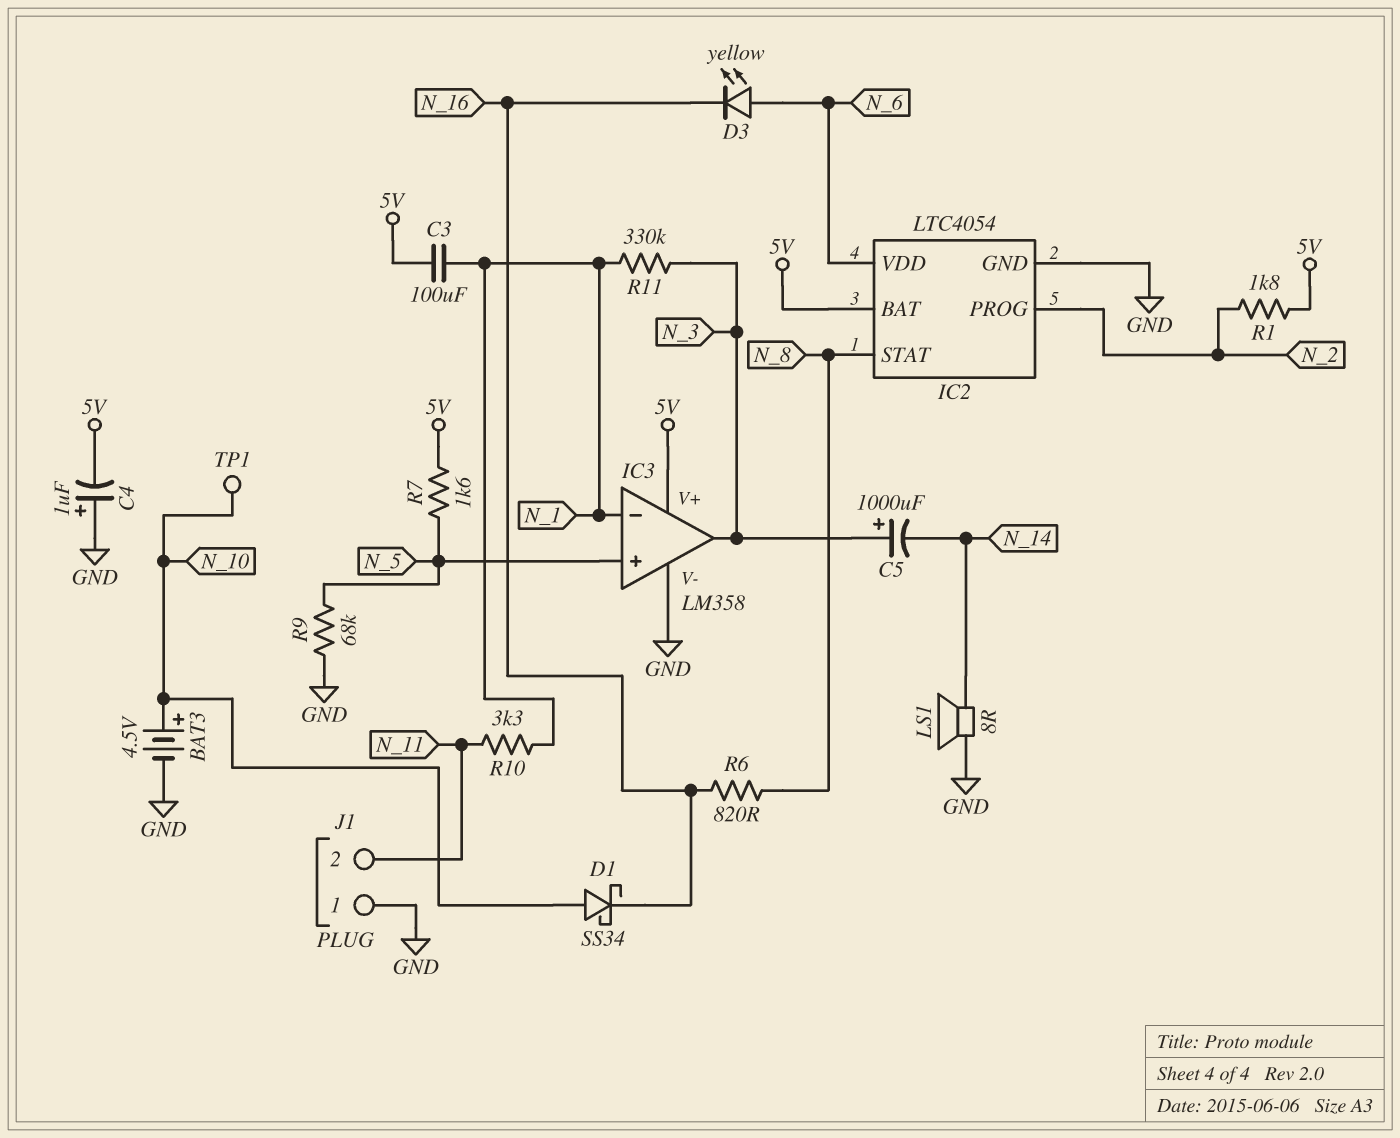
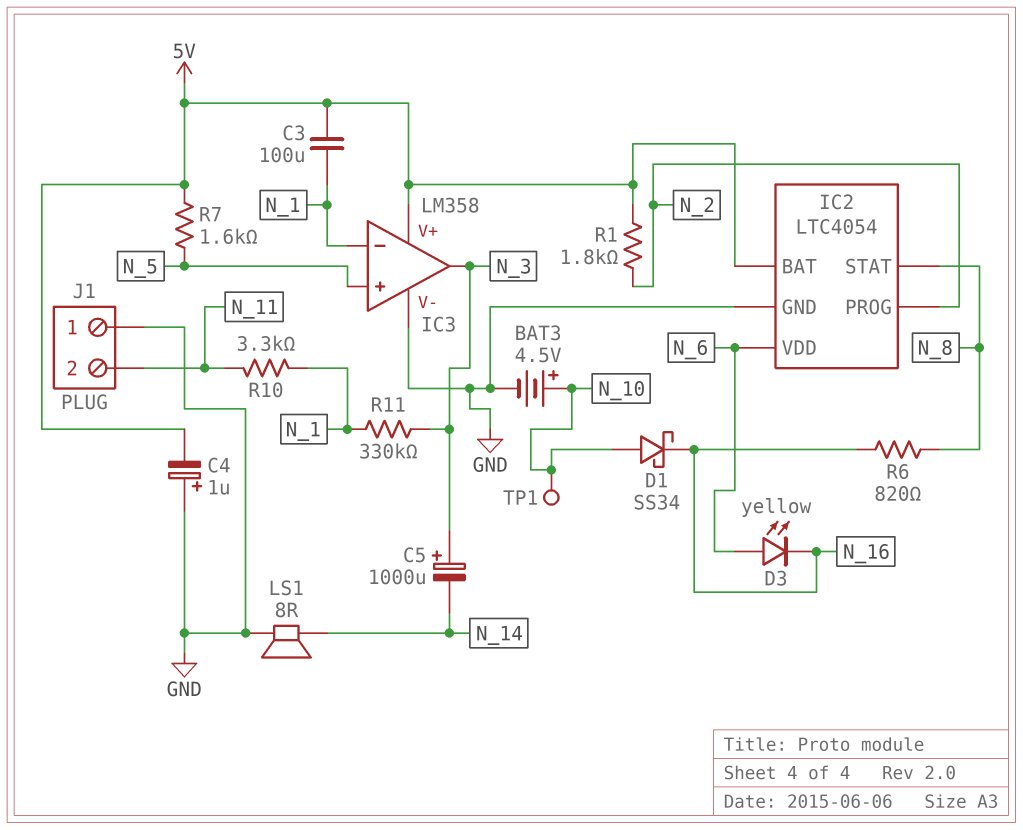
R9: 68k (GND, N_5) -> none

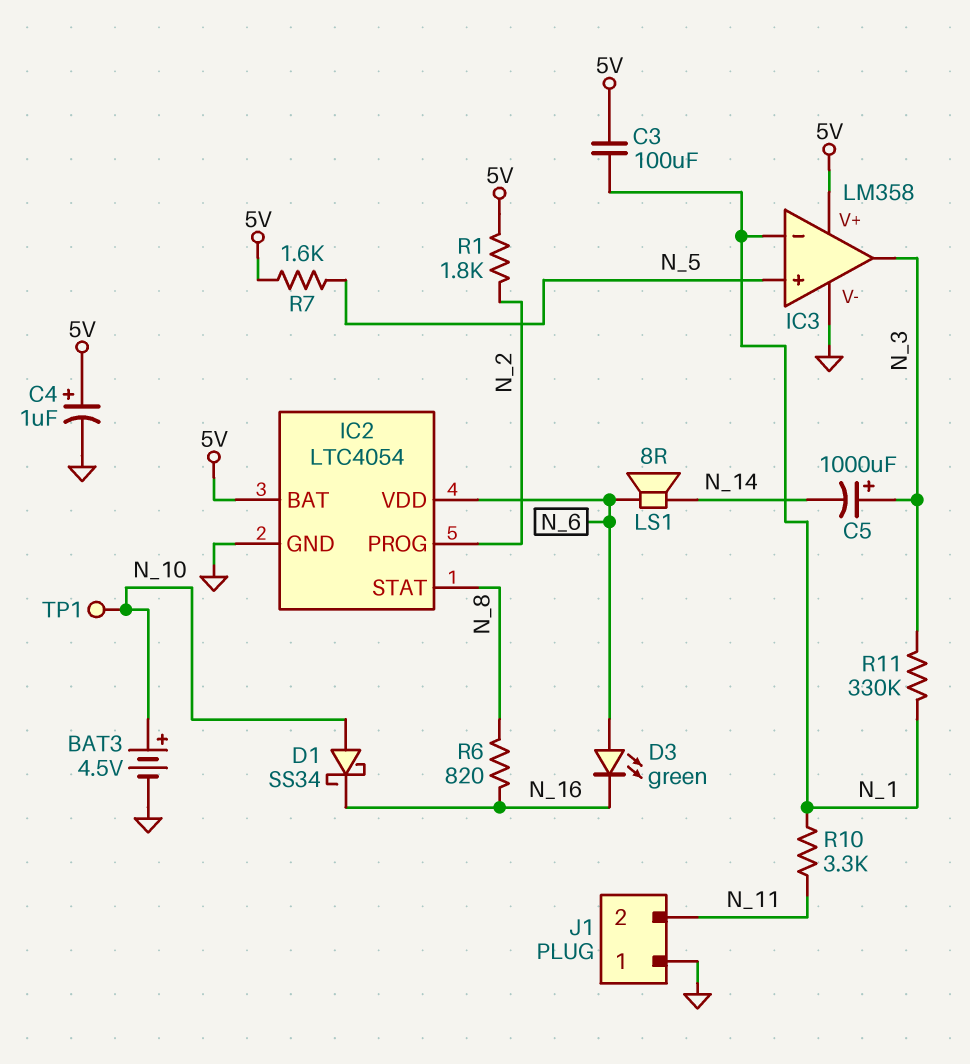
C4: 1uF (plus GND, minus 5V) -> 1uF (plus 5V, minus GND)
D3: LED yellow (A N_6, K N_16) -> LED green (A N_6, K N_16)
LS1: speaker 8R (GND, N_14) -> speaker 8R (N_6, N_14)

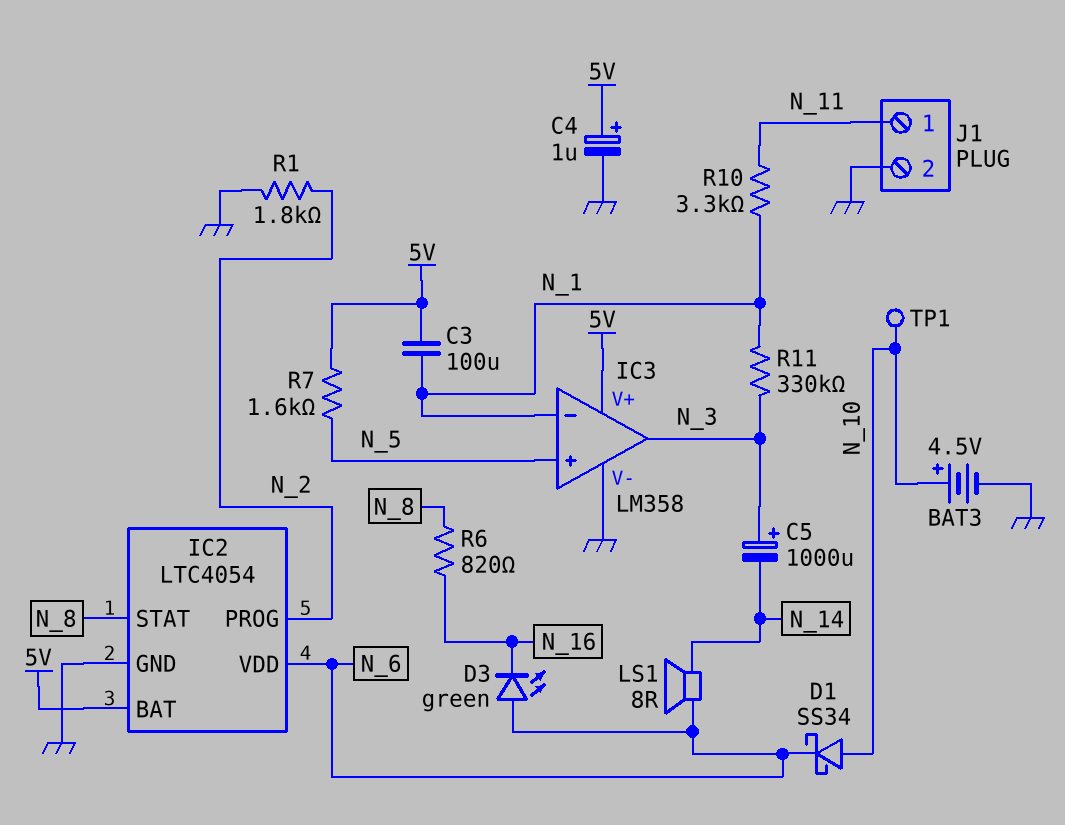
D1: schottky SS34 (A N_10, K N_16) -> schottky SS34 (A N_10, K N_6)
J1 pin 1: GND -> N_11
J1 pin 2: N_11 -> GND
R1: 1.8k (5V, N_2) -> 1.8k (GND, N_2)

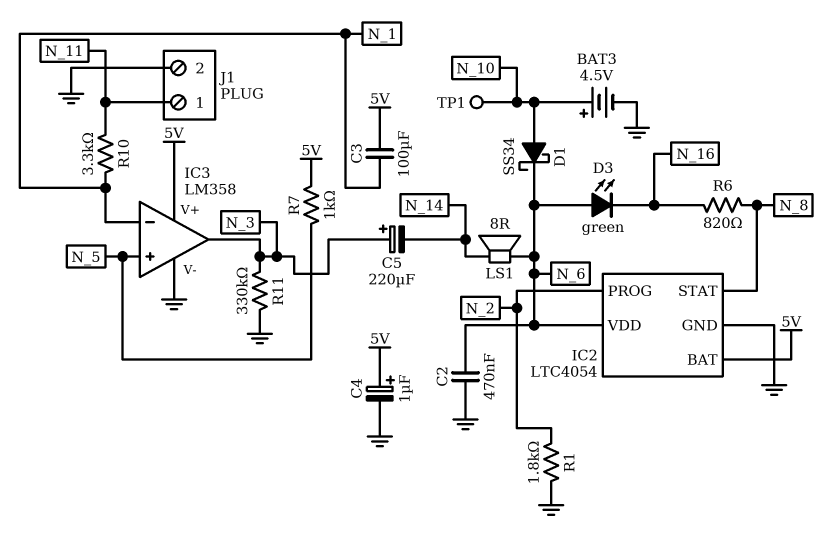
C2: none -> 470nF (GND, N_6)
C5: 1000uF (plus N_3, minus N_14) -> 220uF (plus N_3, minus N_14)
R7: 1.6k (5V, N_5) -> 1k (5V, N_5)
R11: 330k (N_1, N_3) -> 330k (GND, N_3)

